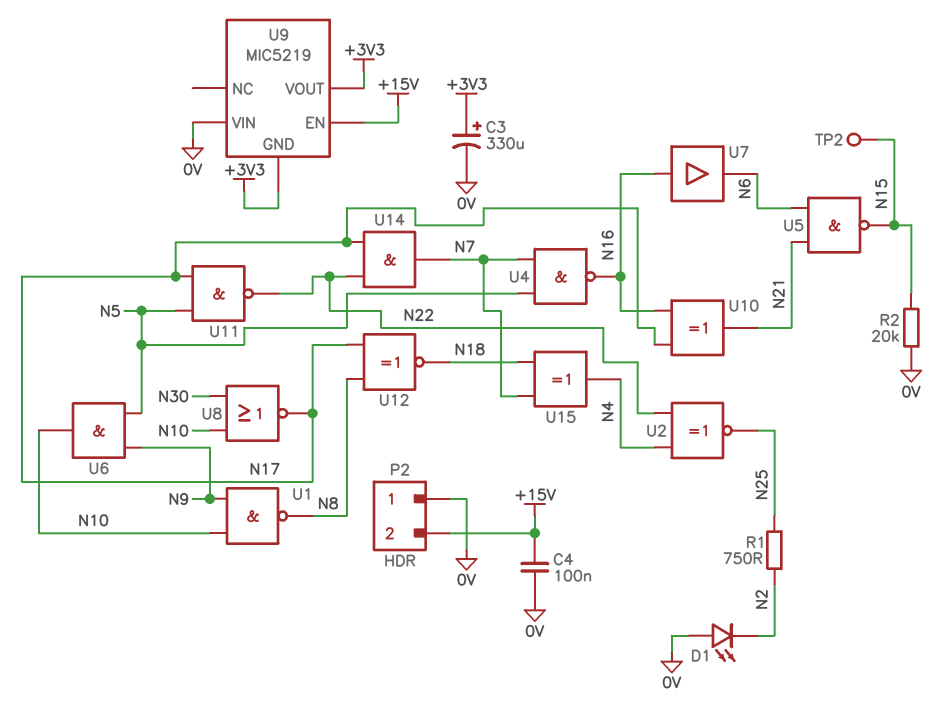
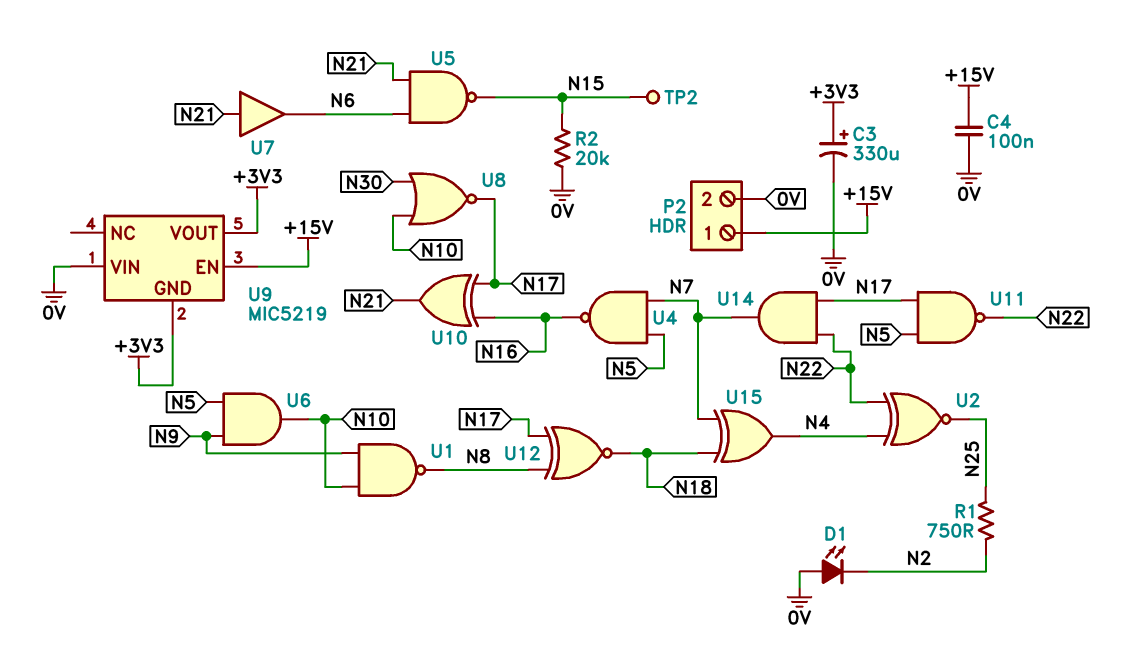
P2 pin 1: 0V -> +15V
P2 pin 2: +15V -> 0V
U7: buffer (in N16, out N6) -> buffer (in N21, out N6)

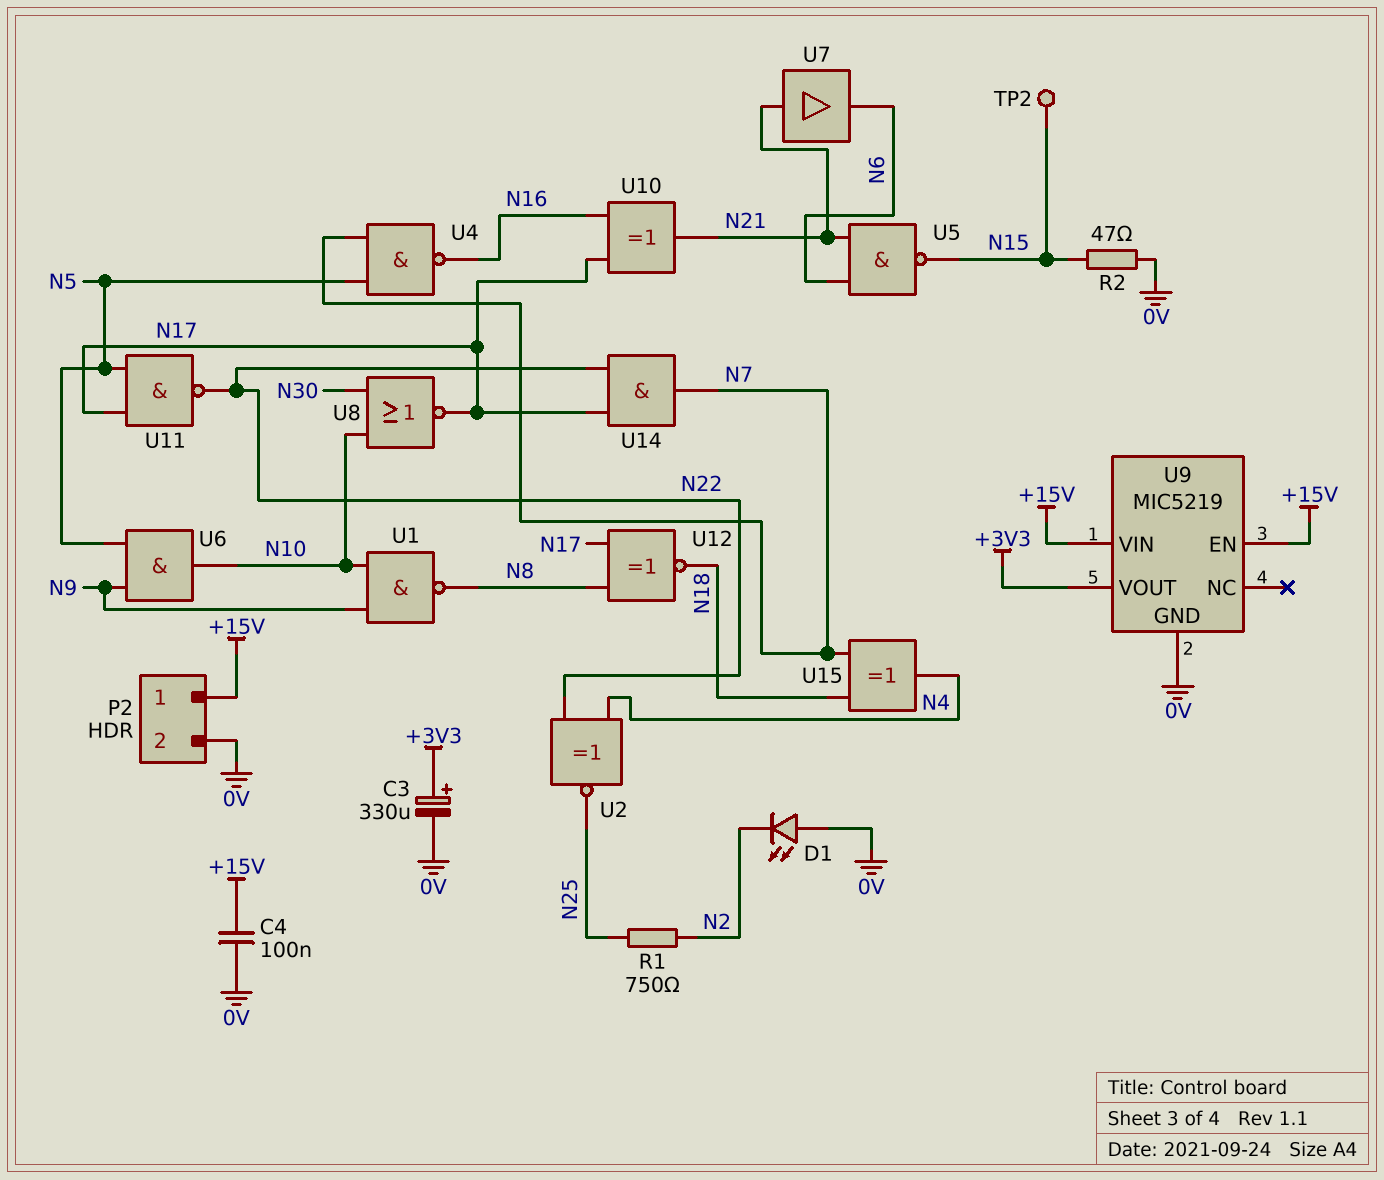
R2: 20k (0V, N15) -> 47 (0V, N15)
U9 pin GND: +3V3 -> 0V
U9 pin VIN: 0V -> +15V

